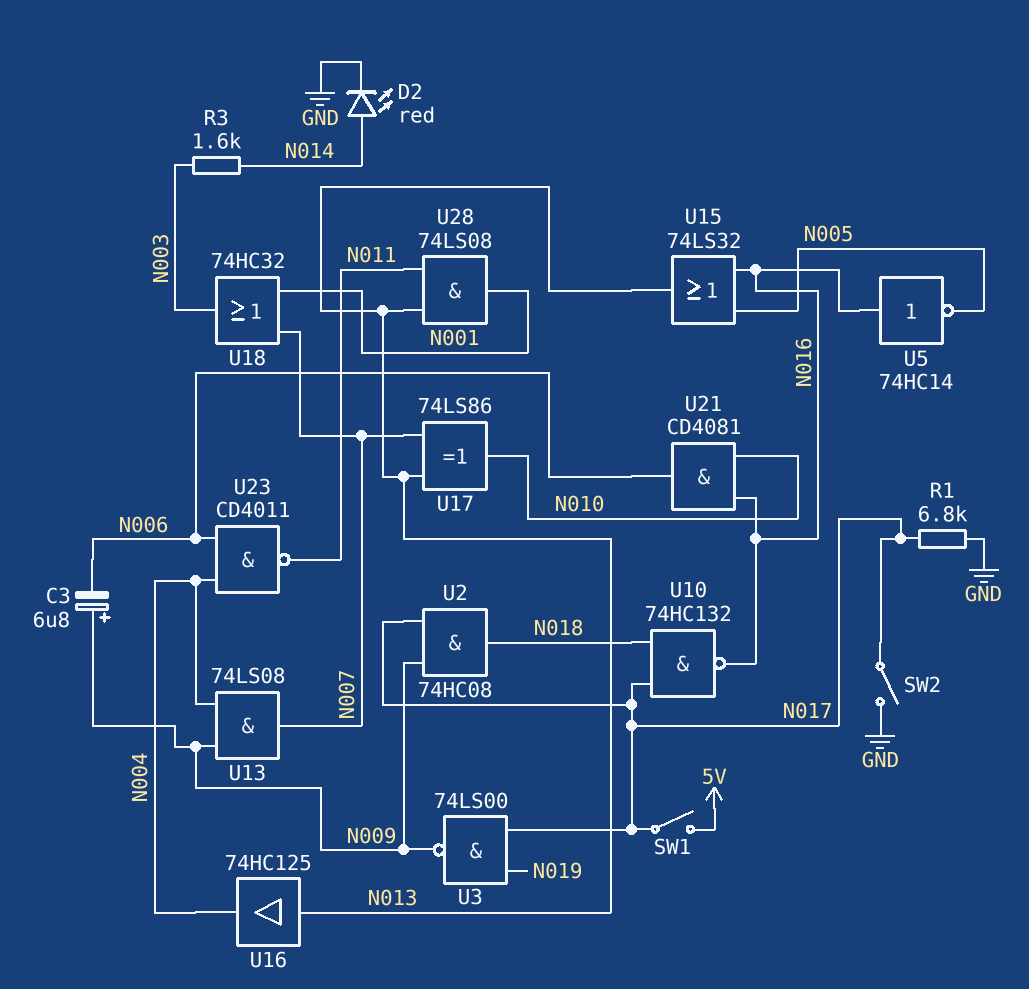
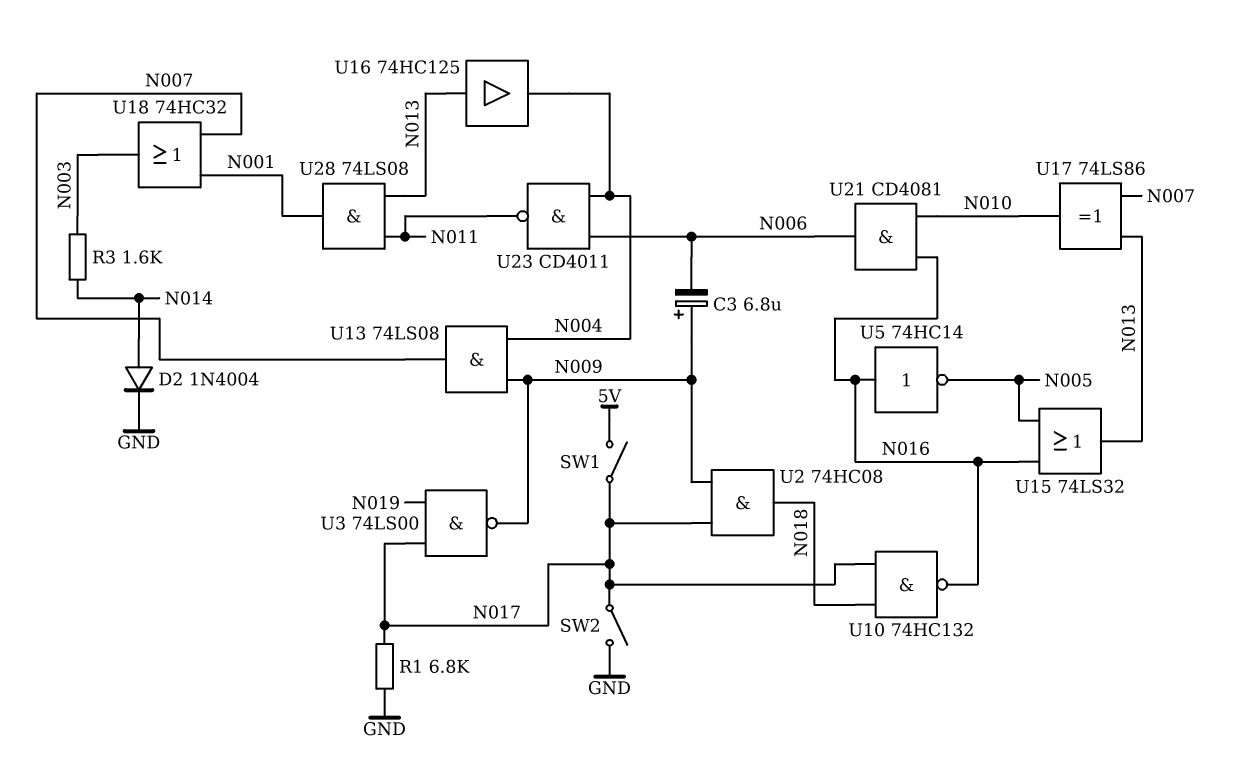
D2: LED red (A N014, K GND) -> diode 1N4004 (A N014, K GND)

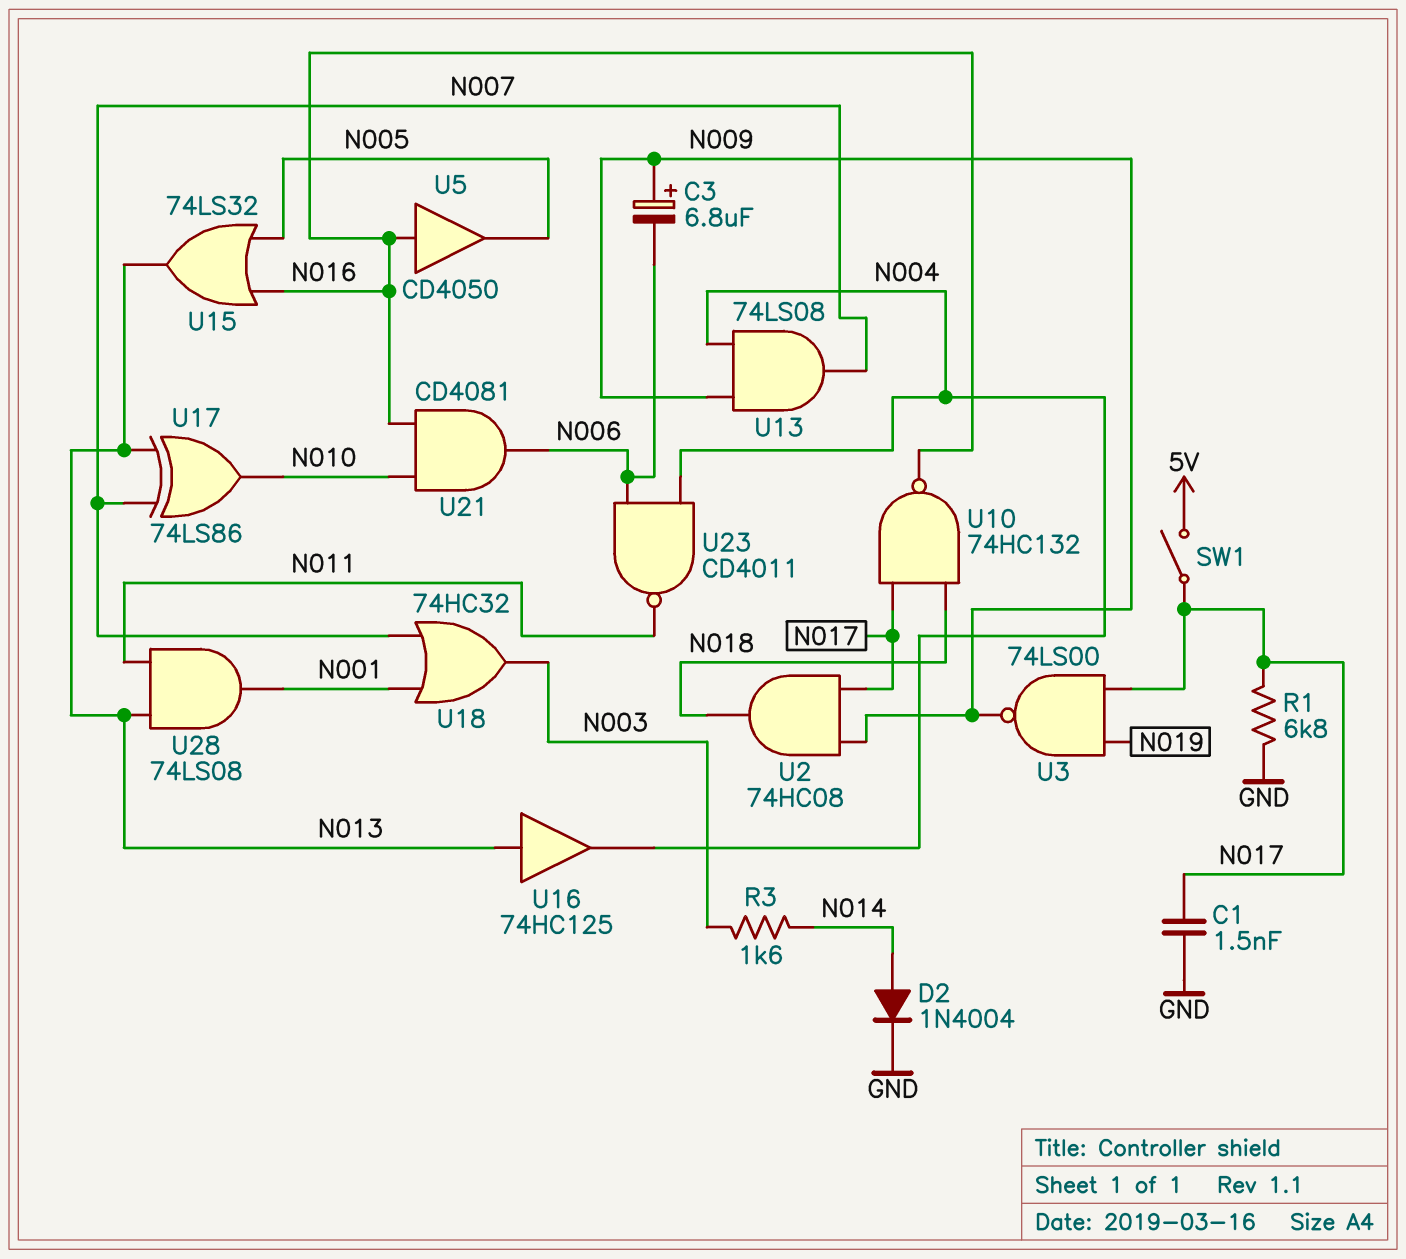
C1: none -> 1.5nF (GND, N017)
SW2: switch (GND, N017) -> none
U5: NOT 74HC14 (in N016, out N005) -> buffer CD4050 (in N016, out N005)

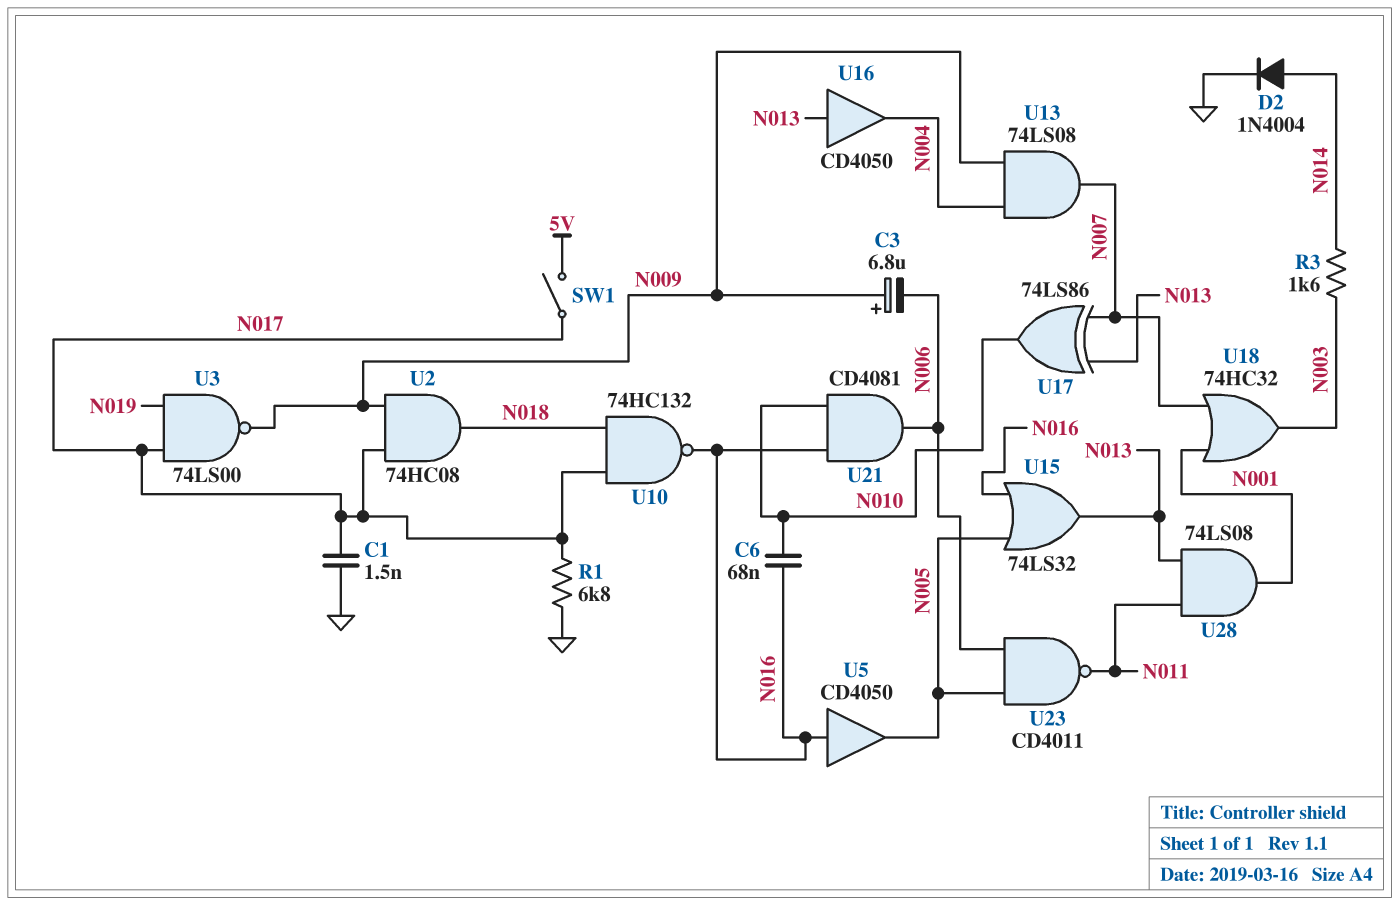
C6: none -> 68nF (N010, N016)
U16: buffer 74HC125 (in N013, out N004) -> buffer CD4050 (in N013, out N004)
U23: NAND CD4011 (in N004, in N006, out N011) -> NAND CD4011 (in N005, in N006, out N011)

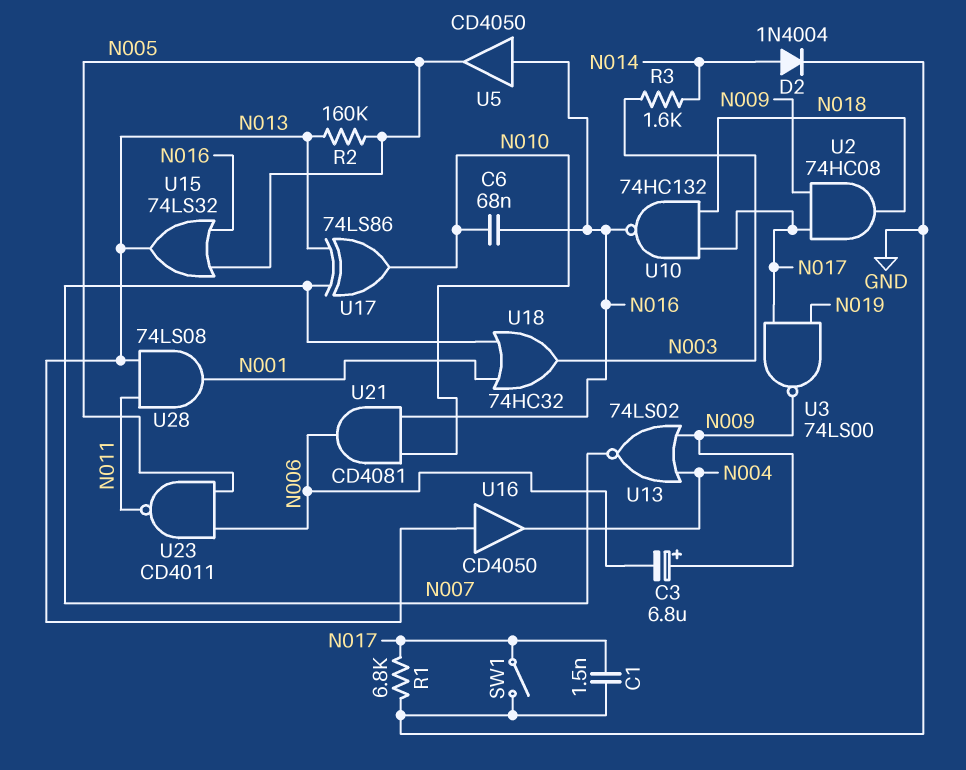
R2: none -> 160k (N005, N013)
SW1: switch (5V, N017) -> switch (GND, N017)
U13: AND 74LS08 (in N004, in N009, out N007) -> NOR 74LS02 (in N004, in N009, out N007)

